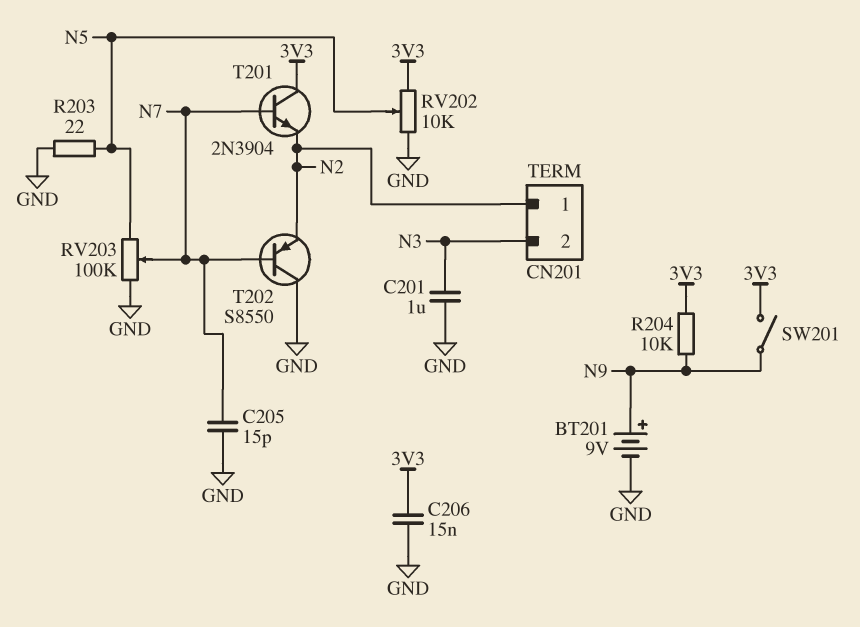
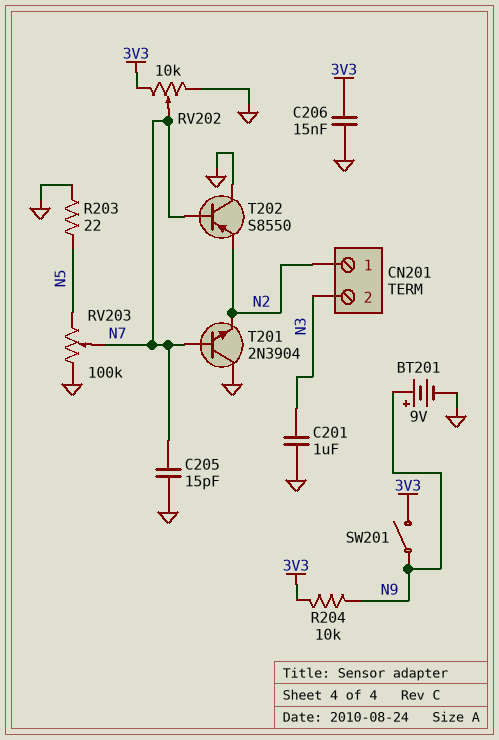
RV202: 10k (3V3, GND, wiper N5) -> 10k (3V3, GND, wiper N7)
T201: NPN 2N3904 (B N7, C 3V3, E N2) -> NPN 2N3904 (B N7, C GND, E N2)

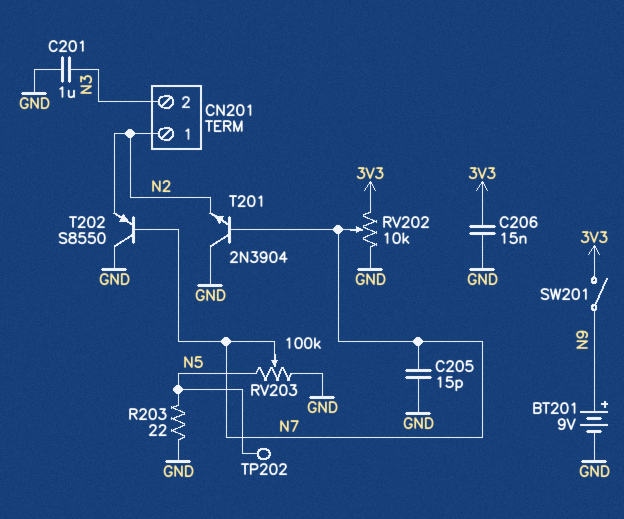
R204: 10k (3V3, N9) -> none
TP202: none -> test point (N5)

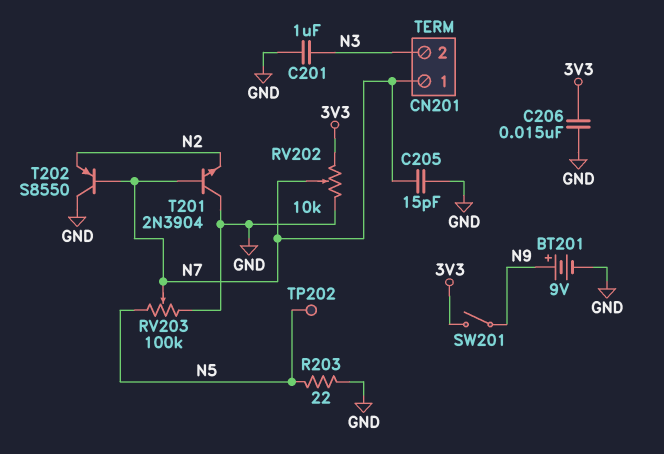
CN201 pin 1: N2 -> N7

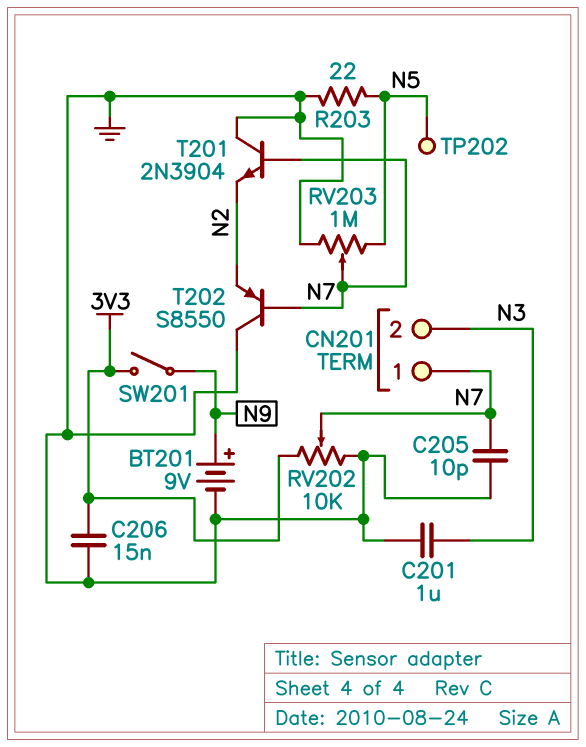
C205: 15pF (GND, N7) -> 10pF (GND, N7)
RV203: 100k (GND, N5, wiper N7) -> 1M (GND, N5, wiper N7)

